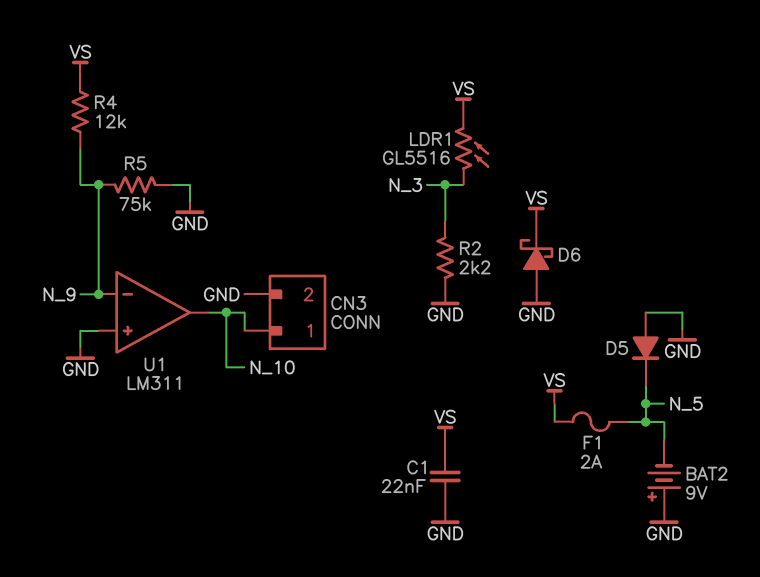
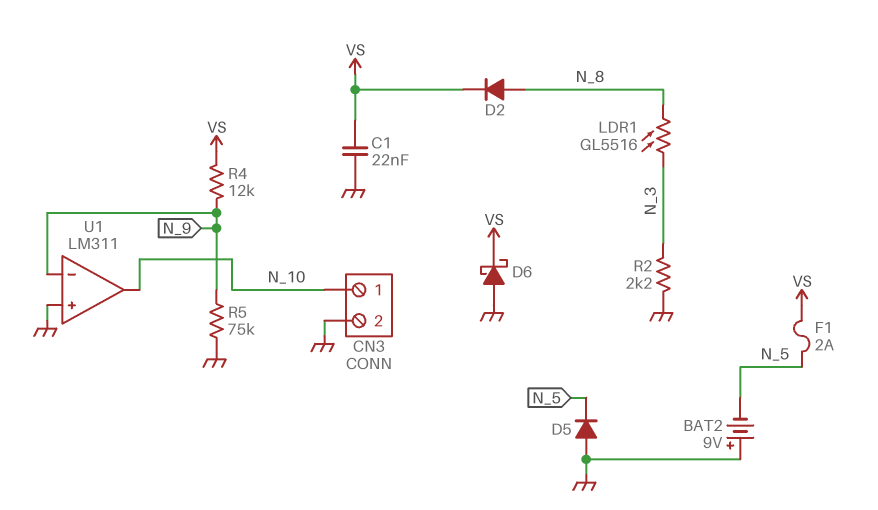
D2: none -> diode (A N_8, K VS)
LDR1: GL5516 (N_3, VS) -> GL5516 (N_3, N_8)

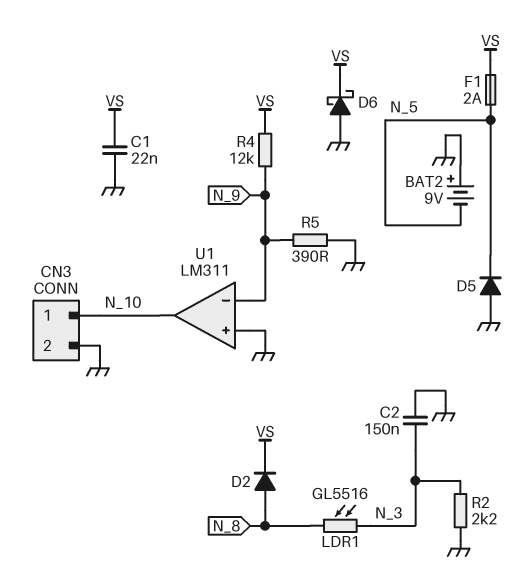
C2: none -> 150nF (GND, N_3)
R5: 75k (GND, N_9) -> 390 (GND, N_9)

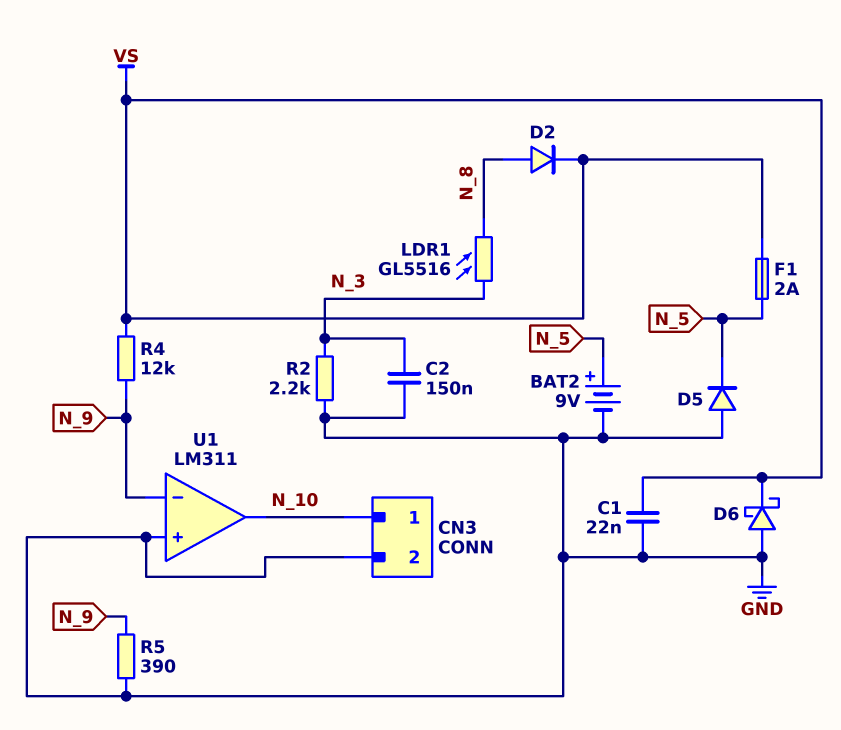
BAT2: 9V (plus GND, minus N_5) -> 9V (plus N_5, minus GND)

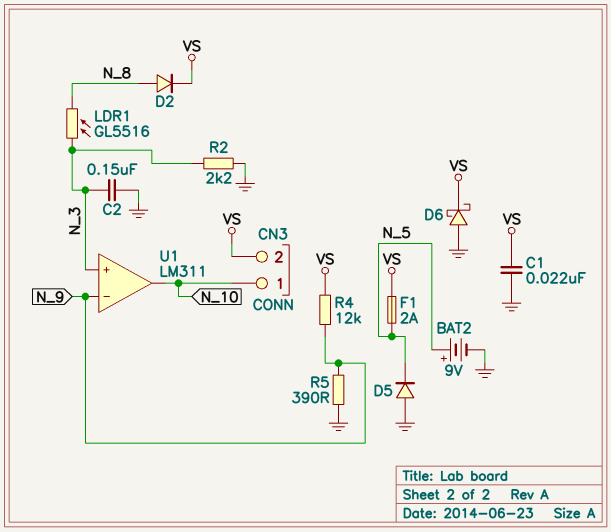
CN3 pin 2: GND -> VS
U1 pin in+: GND -> N_3

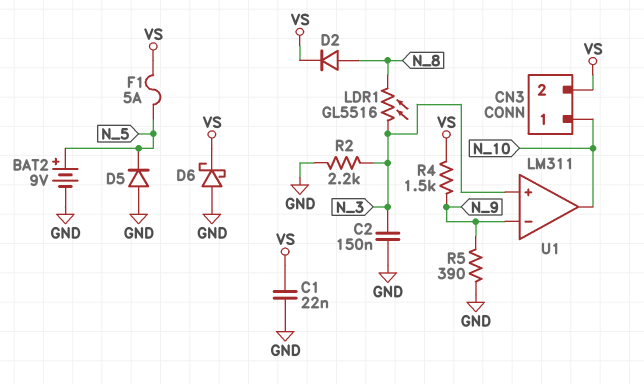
F1: 2A (N_5, VS) -> 5A (N_5, VS)
R4: 12k (N_9, VS) -> 1.5k (N_9, VS)

